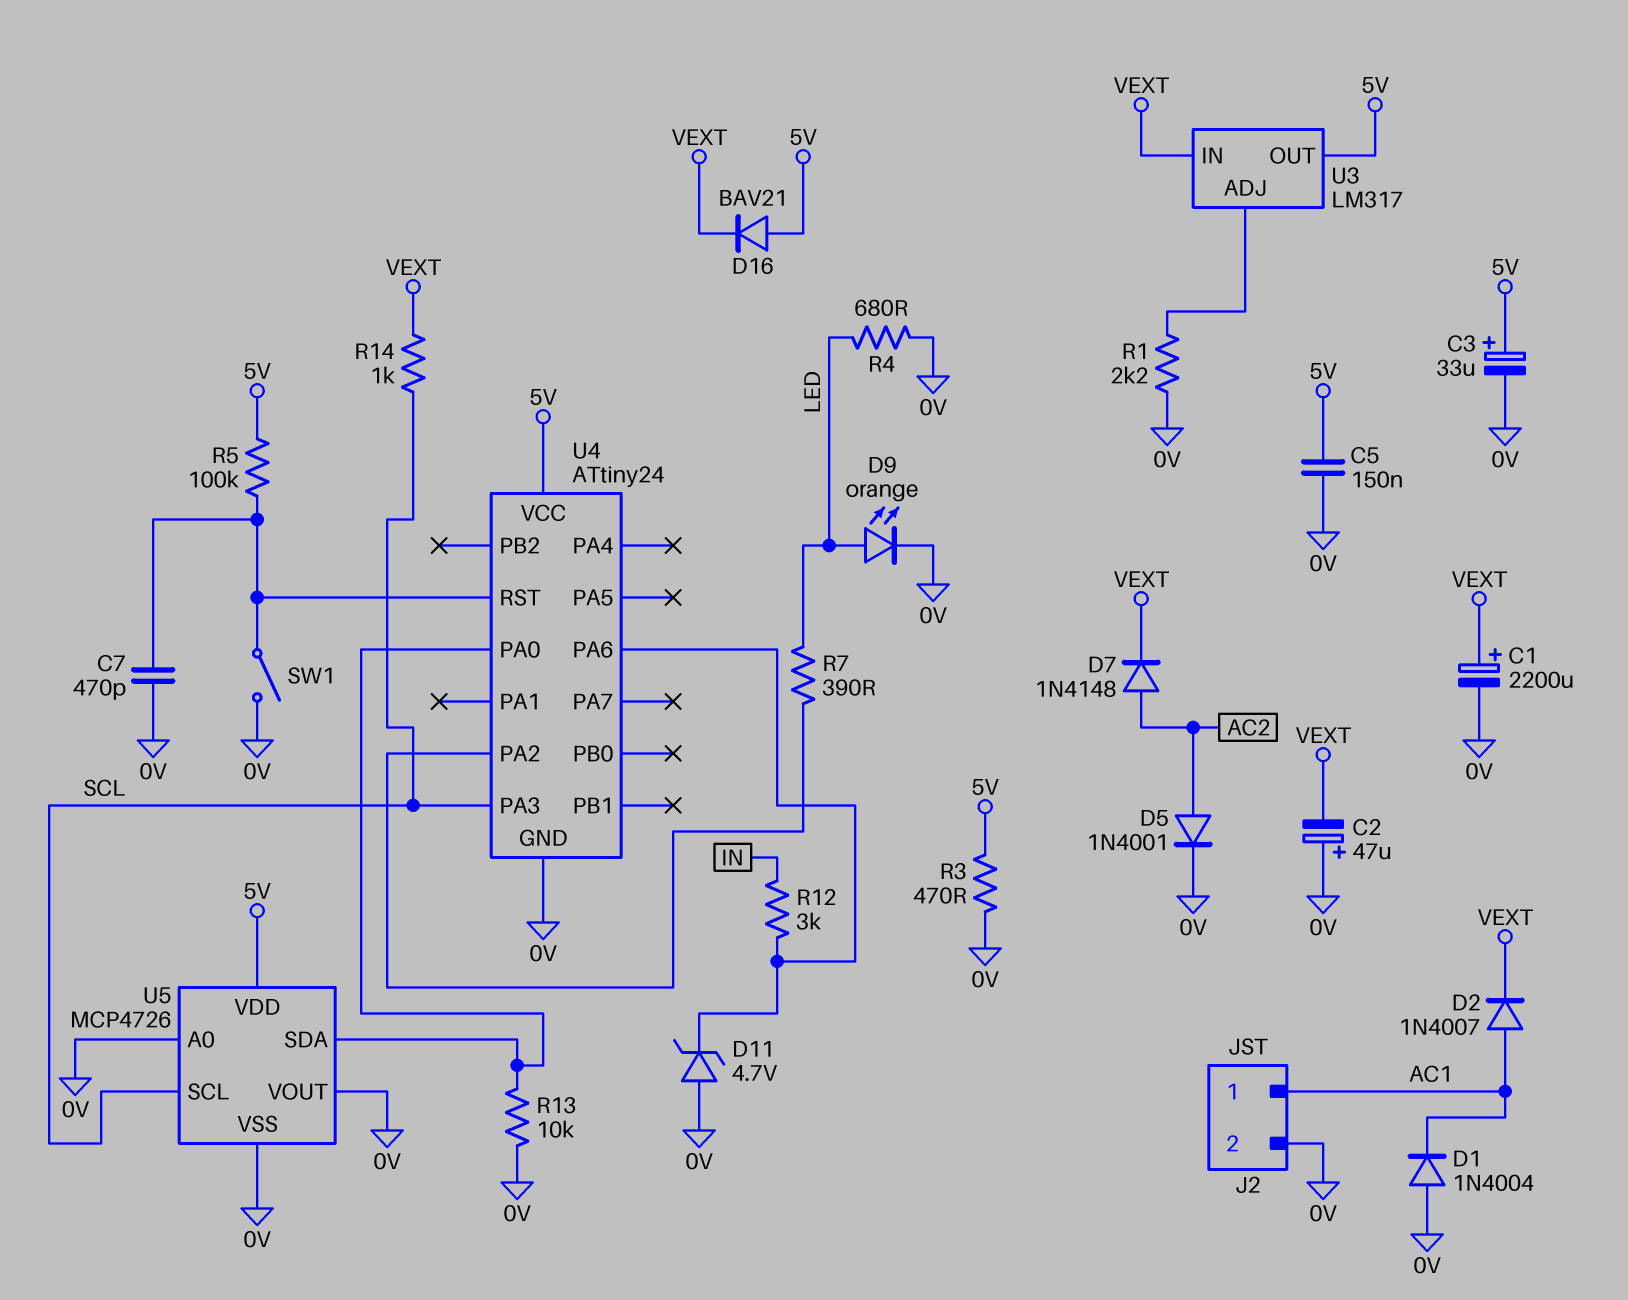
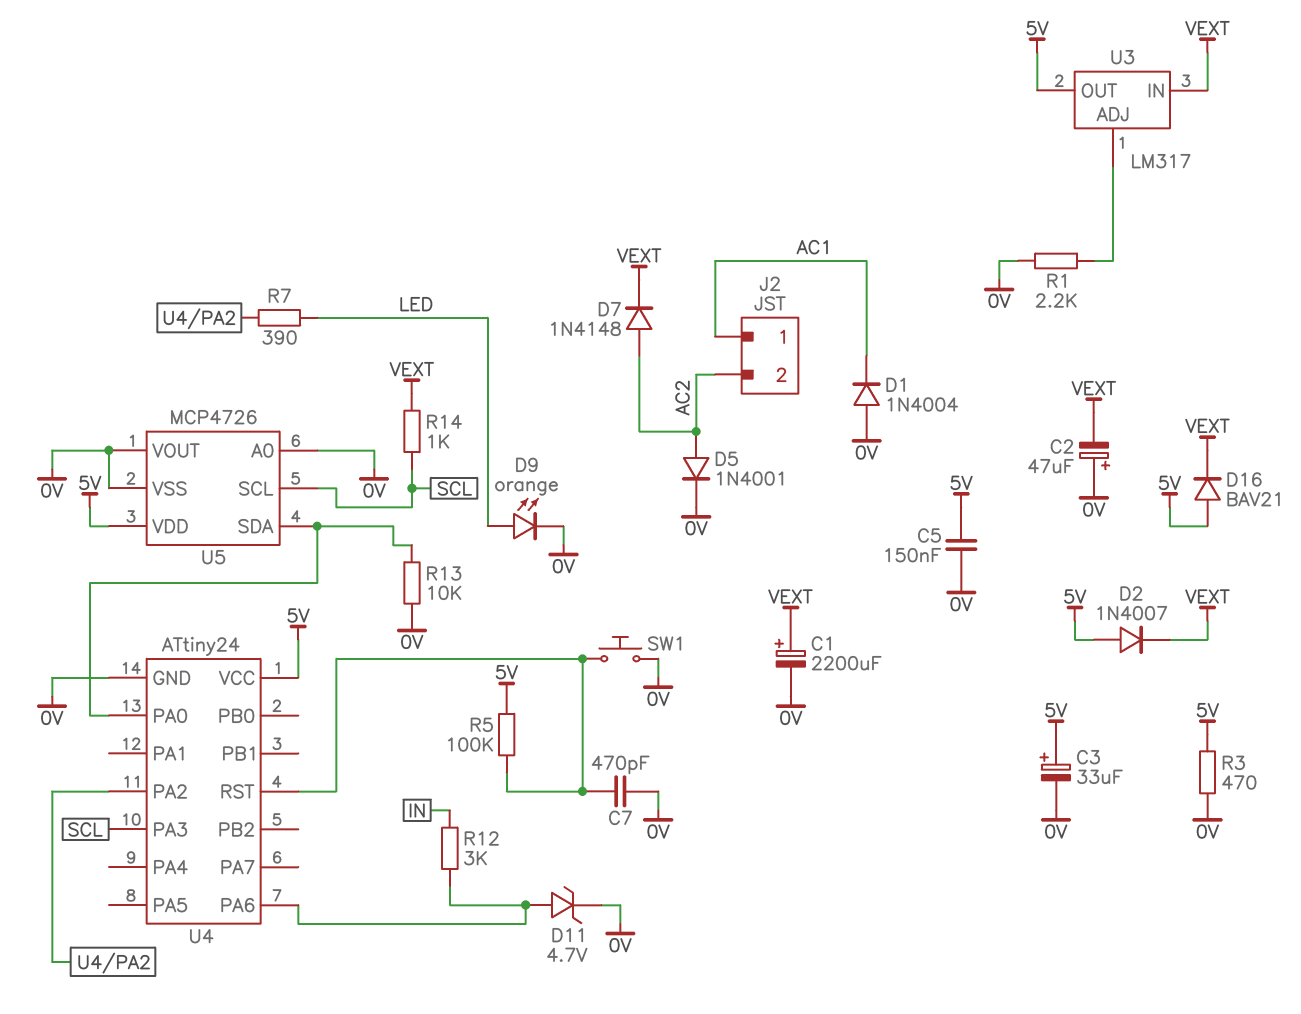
D2: diode 1N4007 (A AC1, K VEXT) -> diode 1N4007 (A 5V, K VEXT)
D11: zener 4.7V (A 0V, K U4/PA6) -> zener 4.7V (A U4/PA6, K 0V)
J2 pin 2: 0V -> AC2
R4: 680 (0V, LED) -> none
SW1: switch (0V, U4/RST) -> button (0V, U4/RST)

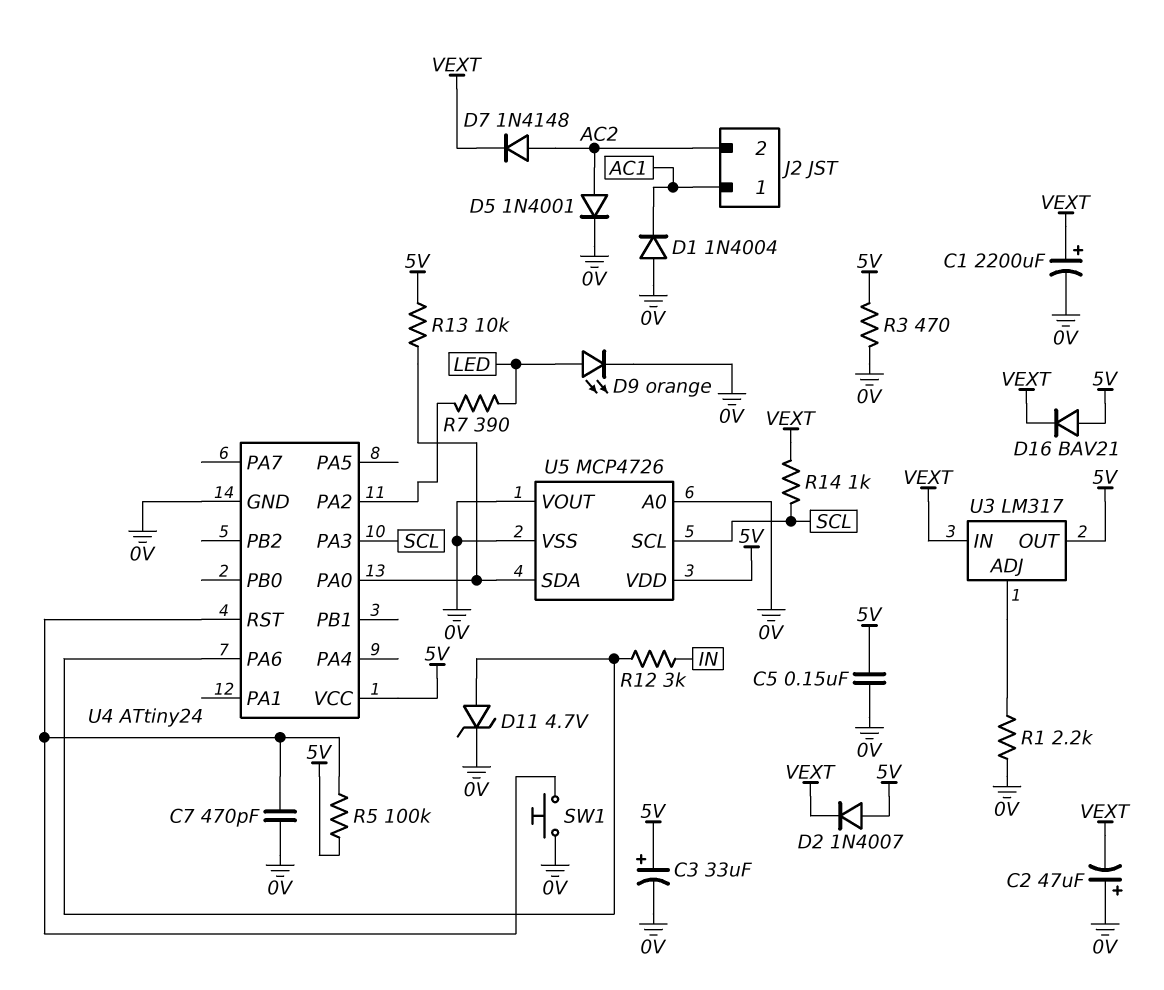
R13: 10k (0V, U4/PA0) -> 10k (5V, U4/PA0)

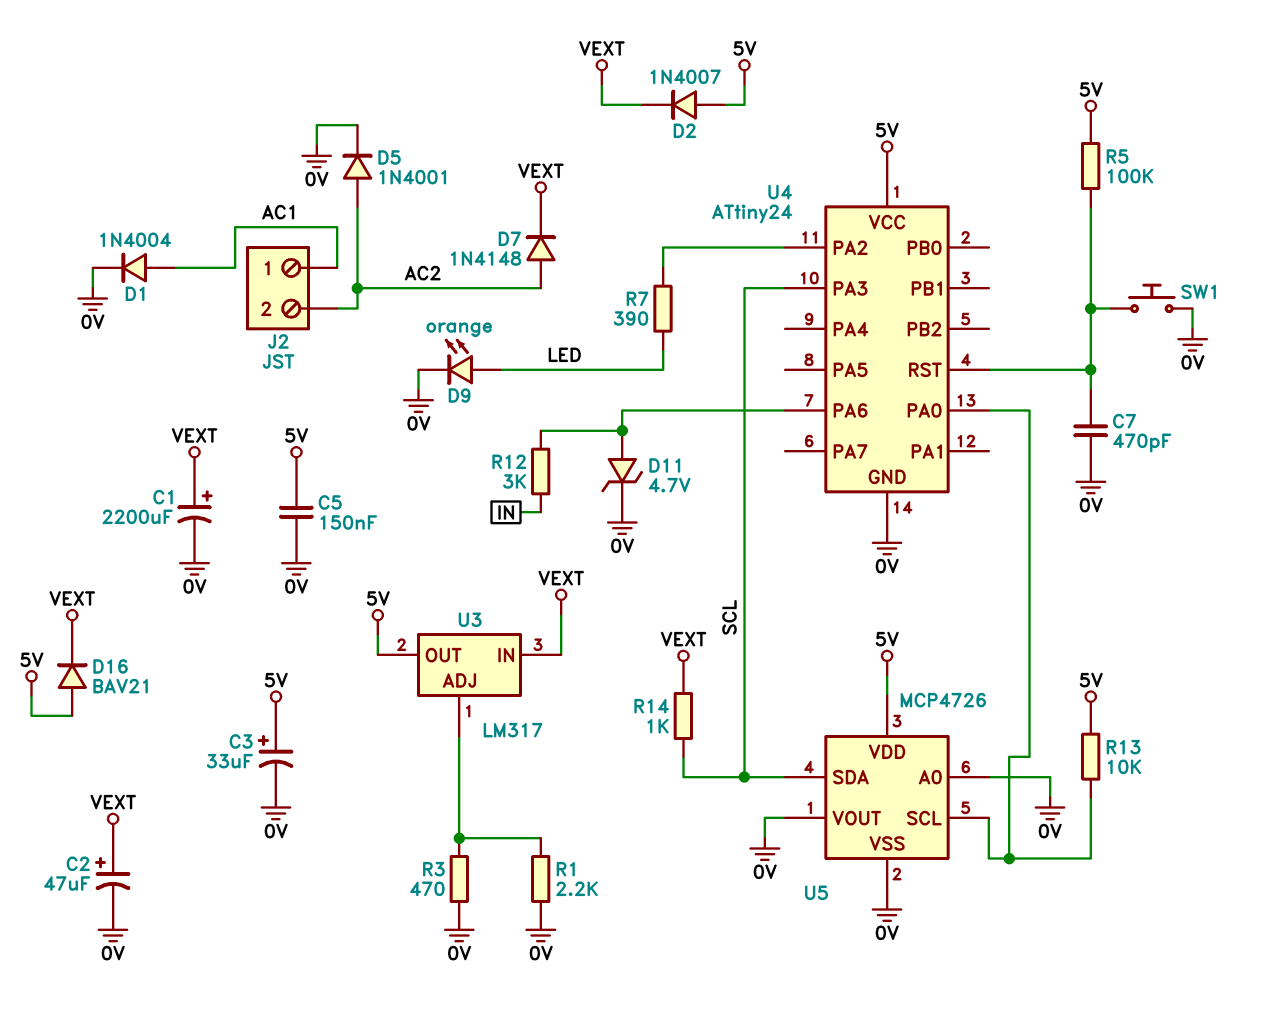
C2: 47uF (plus 0V, minus VEXT) -> 47uF (plus VEXT, minus 0V)
D1: diode 1N4004 (A 0V, K AC1) -> diode 1N4004 (A AC1, K 0V)
R3: 470 (0V, 5V) -> 470 (0V, U3/ADJ)
U5 pin SCL: SCL -> U4/PA0
U5 pin SDA: U4/PA0 -> SCL

